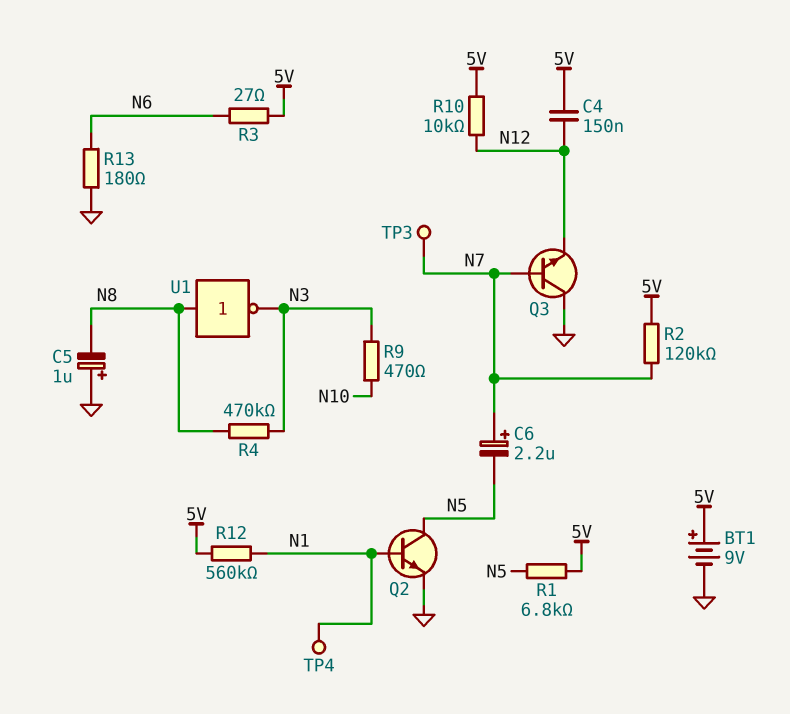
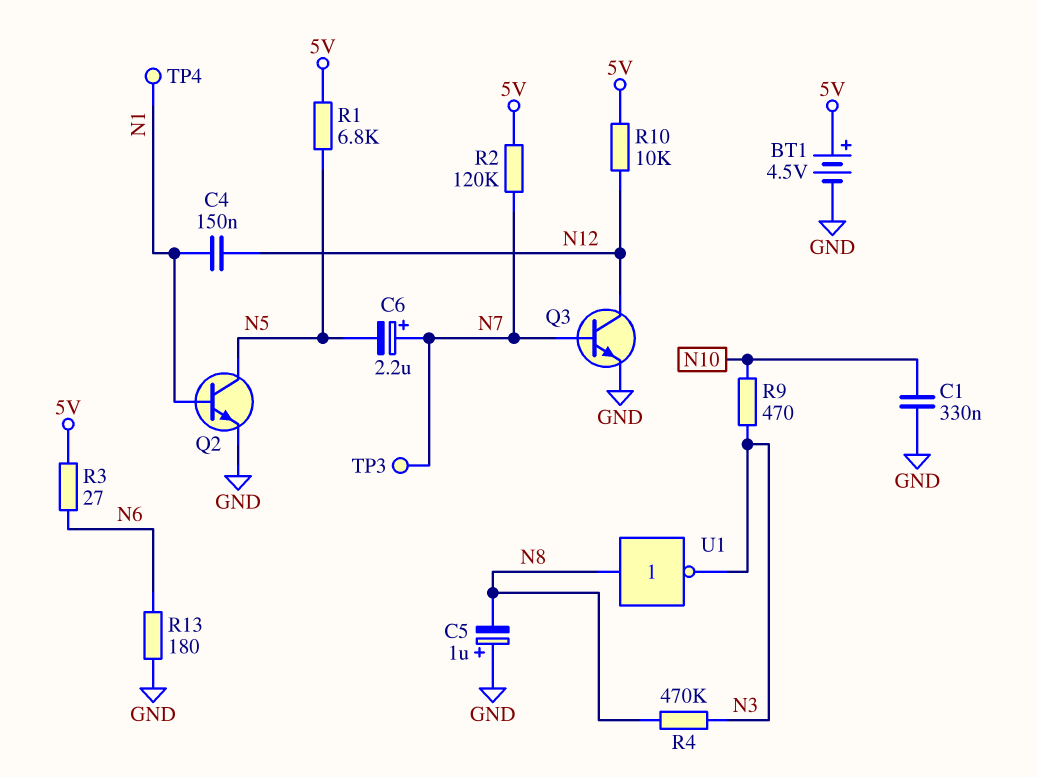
BT1: 9V (plus 5V, minus GND) -> 4.5V (plus 5V, minus GND)
C1: none -> 330nF (GND, N10)
C4: 150nF (5V, N12) -> 150nF (N1, N12)
Q3: NPN (B N7, C GND, E N12) -> NPN (B N7, C N12, E GND)
R12: 560k (5V, N1) -> none

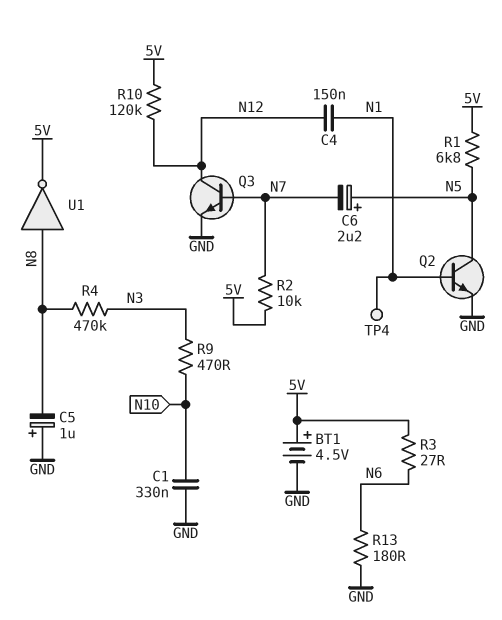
C6: 2.2uF (plus N7, minus N5) -> 2.2uF (plus N5, minus N7)
R2: 120k (5V, N7) -> 10k (5V, N7)
R10: 10k (5V, N12) -> 120k (5V, N12)
TP3: test point (N7) -> none
U1: NOT (in N8, out N3) -> NOT (in N8, out 5V)

